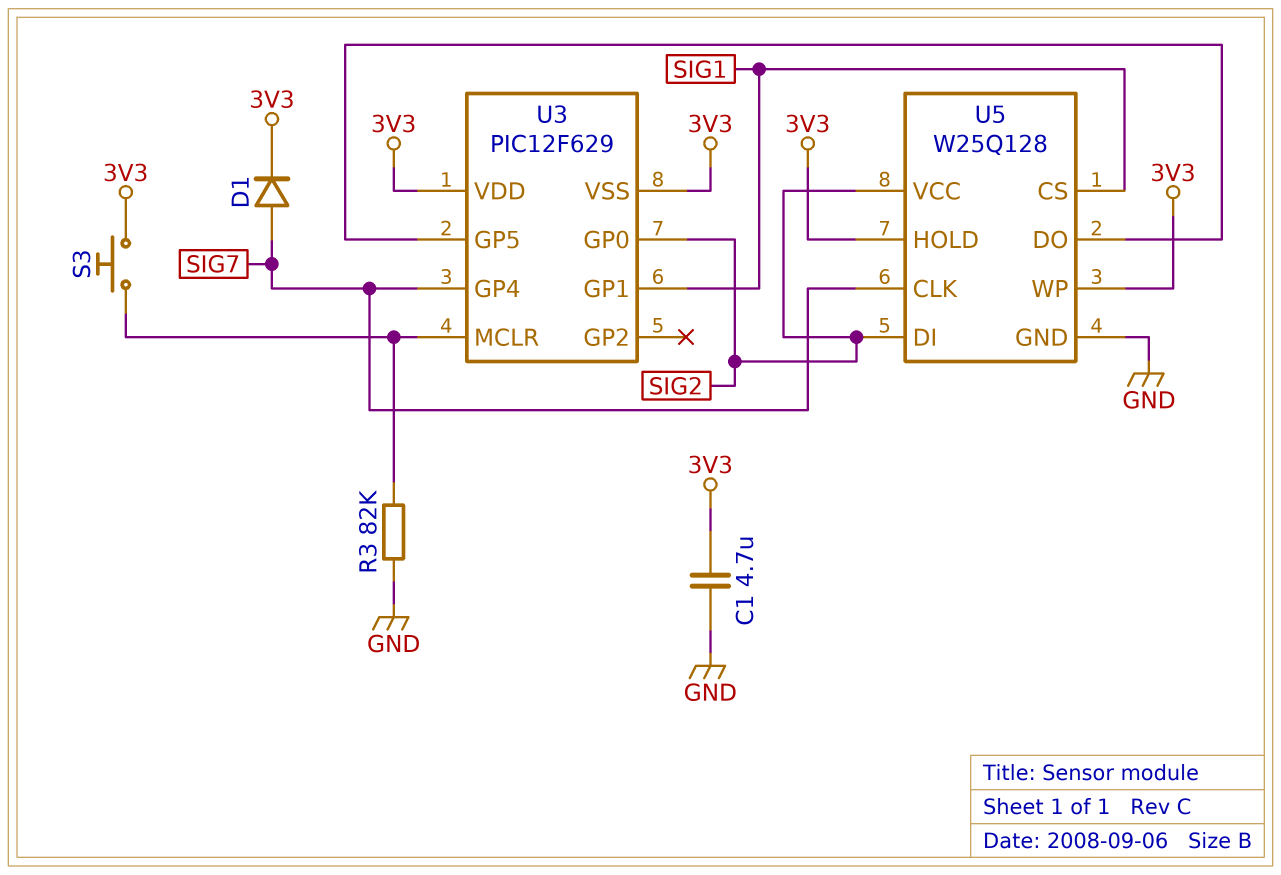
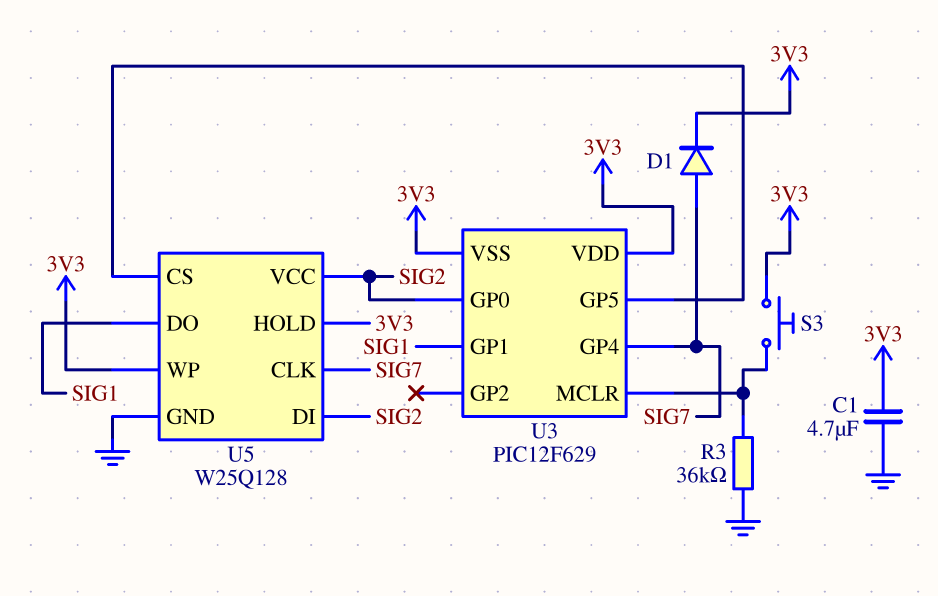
R3: 82k (GND, U3/MCLR) -> 36k (GND, U3/MCLR)
U5 pin CS: SIG1 -> U3/GP5
U5 pin DO: U3/GP5 -> SIG1

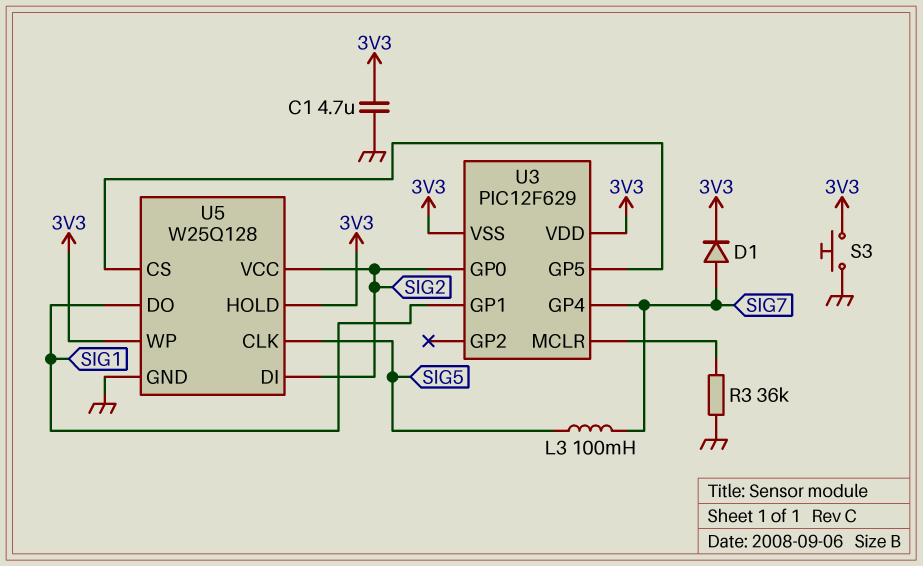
L3: none -> 100mH (SIG5, SIG7)
S3: button (3V3, U3/MCLR) -> button (3V3, GND)
U5 pin CLK: SIG7 -> SIG5

